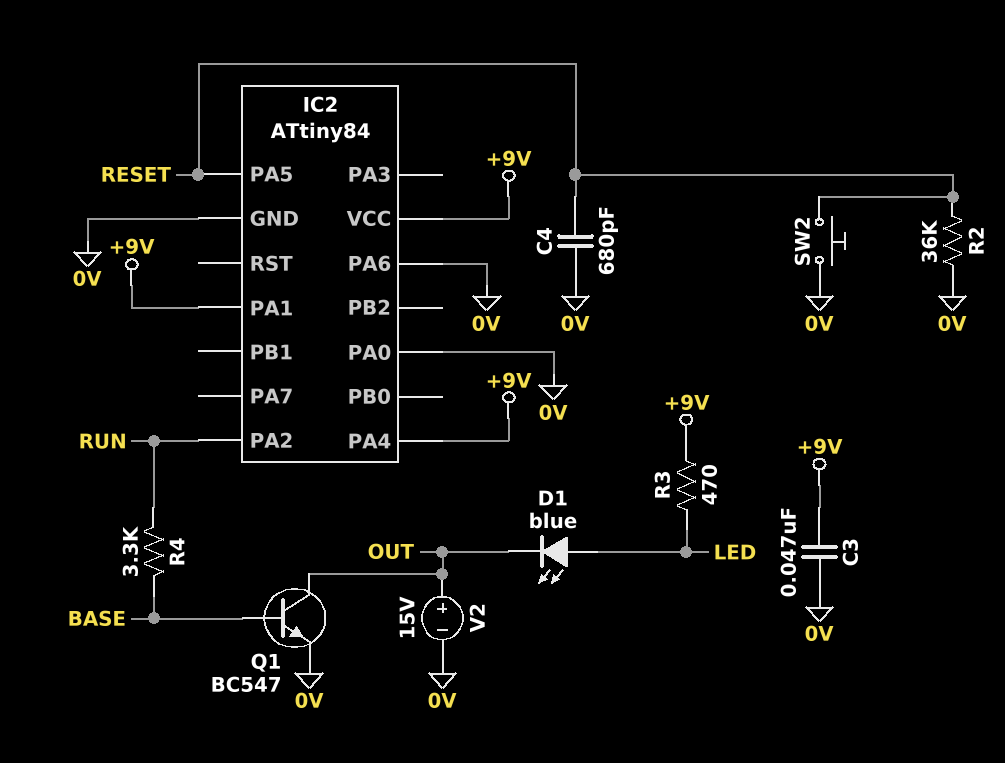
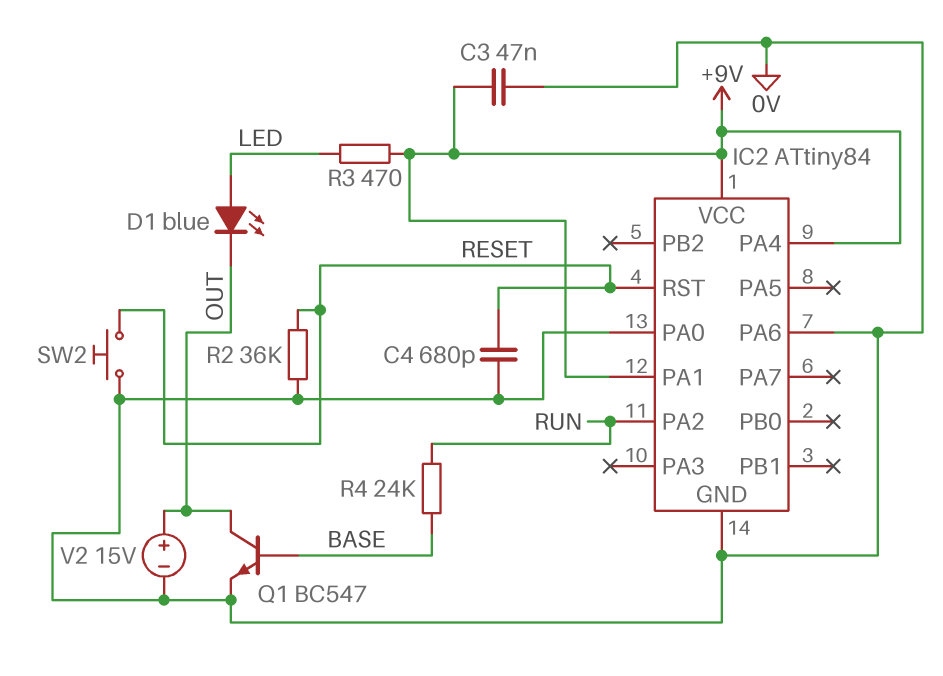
IC2 pin PA5: RESET -> none
IC2 pin RST: none -> RESET
R4: 3.3k (BASE, RUN) -> 24k (BASE, RUN)

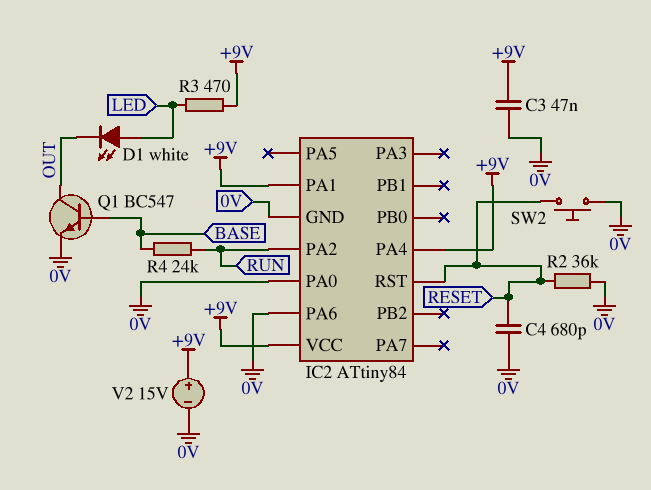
D1: LED blue (A LED, K OUT) -> LED white (A LED, K OUT)
V2: 15V (plus OUT, minus 0V) -> 15V (plus +9V, minus 0V)

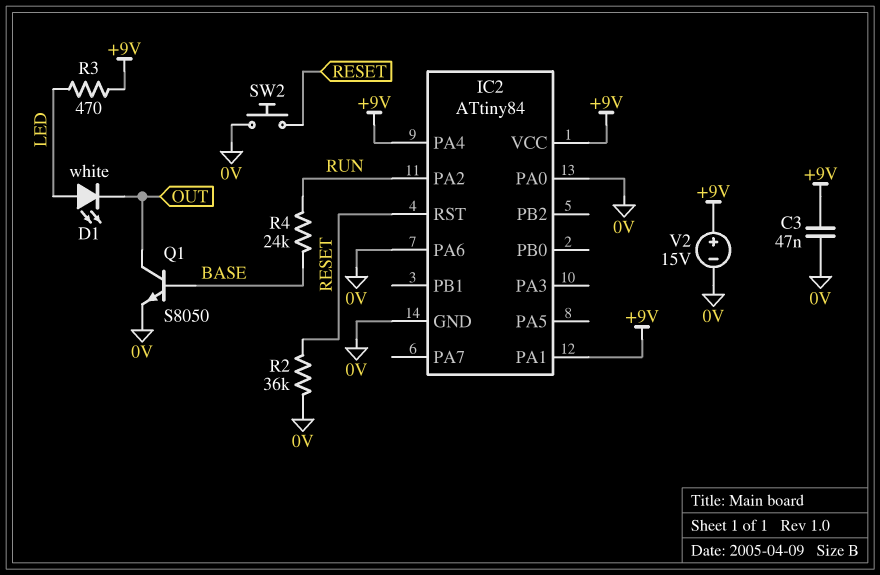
C4: 680pF (0V, RESET) -> none
Q1: NPN BC547 (B BASE, C OUT, E 0V) -> NPN S8050 (B BASE, C OUT, E 0V)

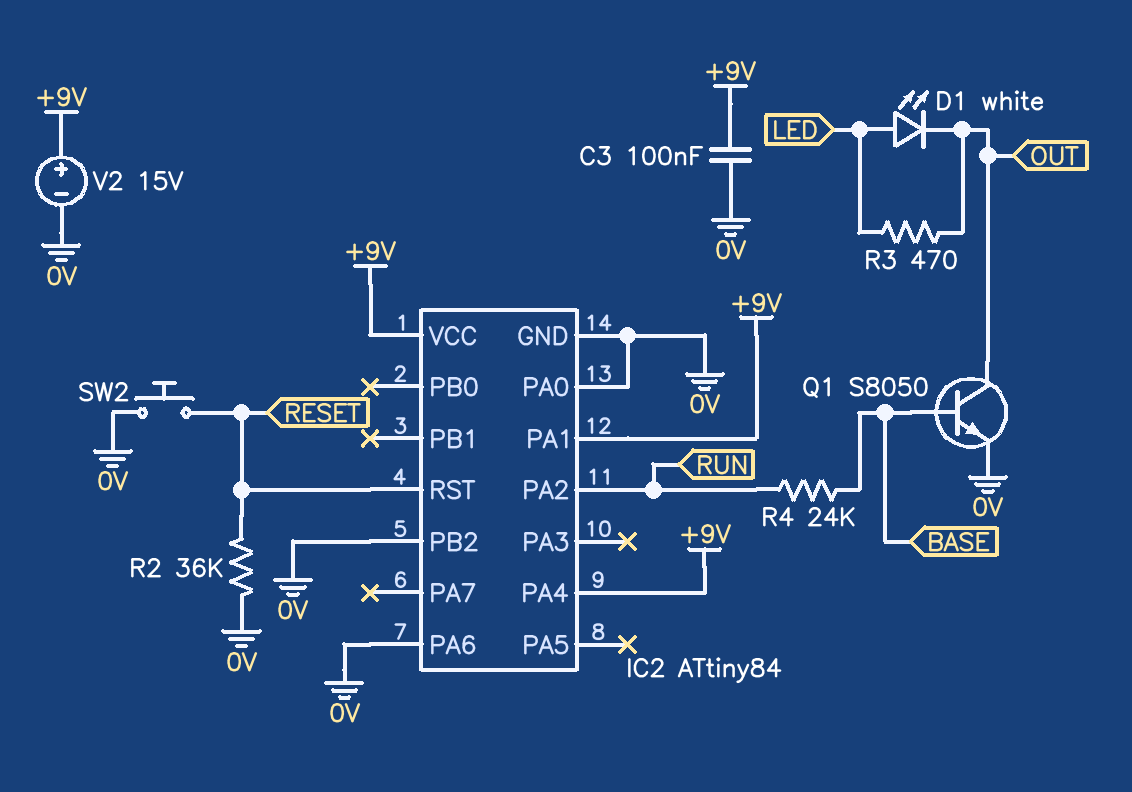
C3: 47nF (+9V, 0V) -> 100nF (+9V, 0V)
IC2 pin PB2: none -> 0V
R3: 470 (+9V, LED) -> 470 (LED, OUT)

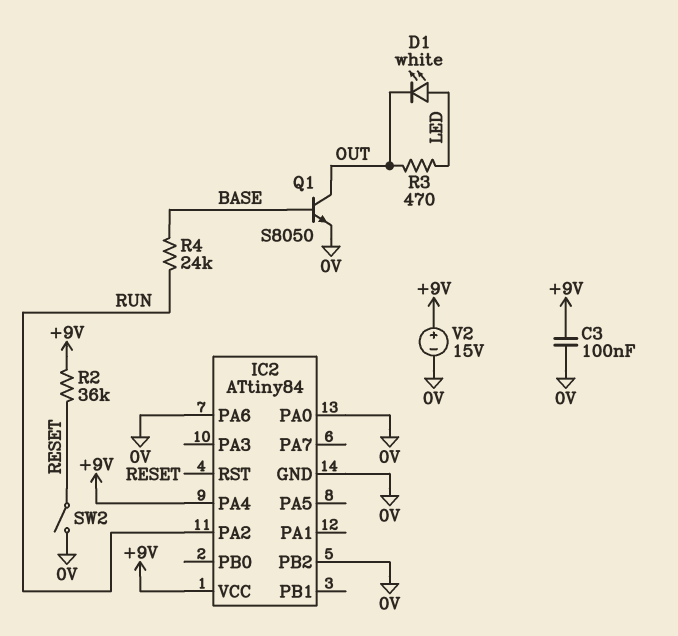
IC2 pin PA1: +9V -> none
R2: 36k (0V, RESET) -> 36k (+9V, RESET)
SW2: button (0V, RESET) -> switch (0V, RESET)

